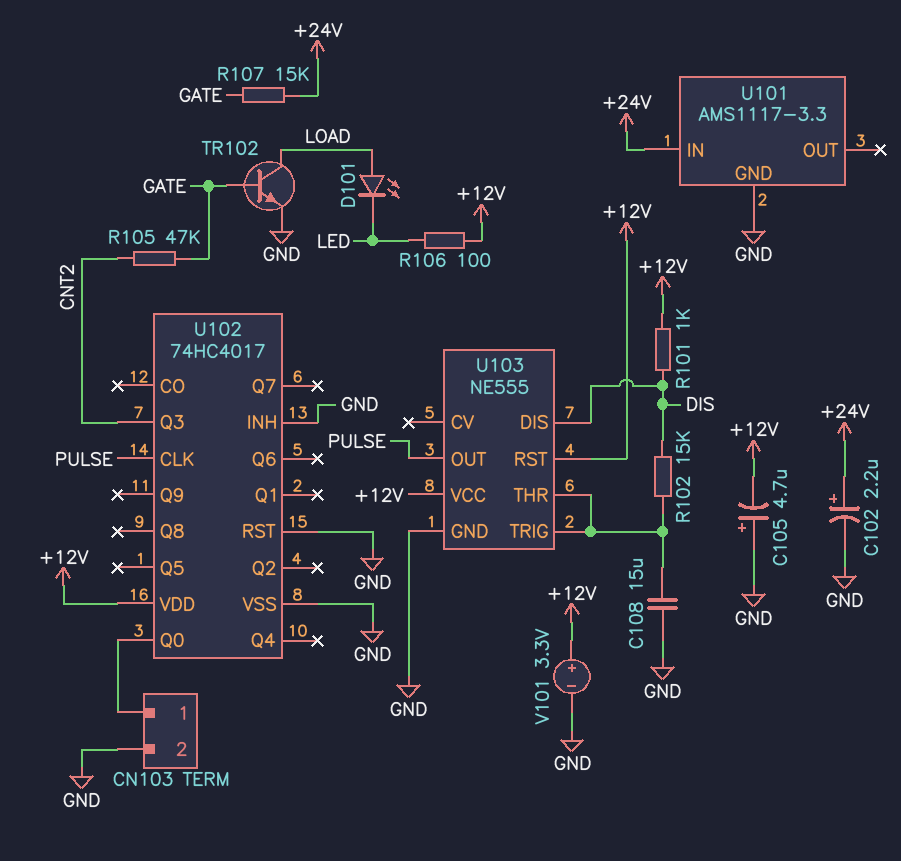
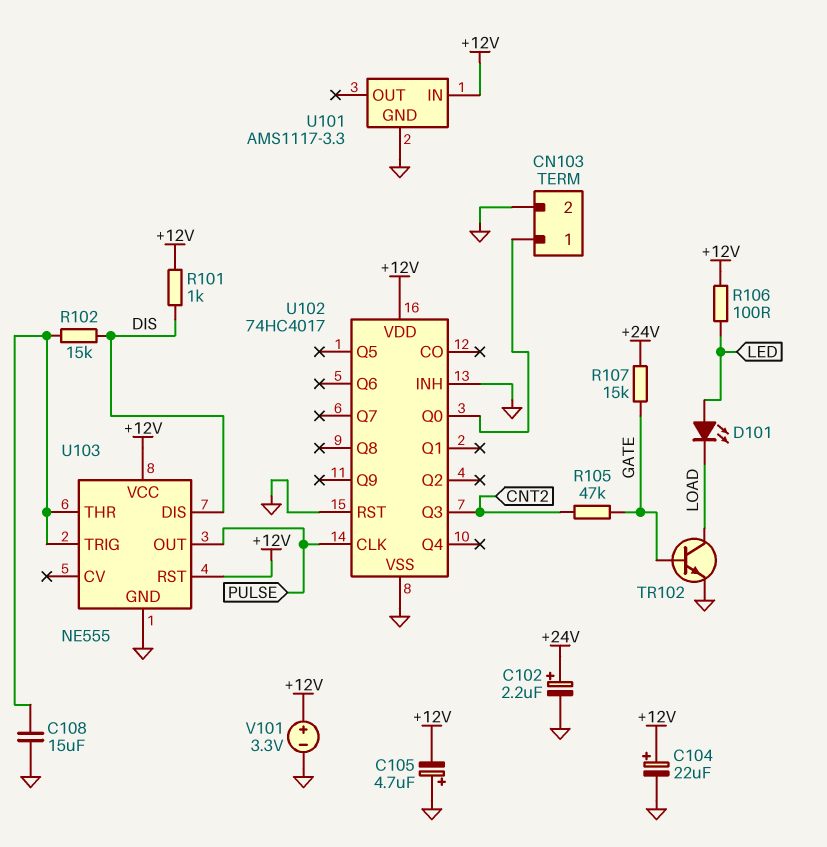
C104: none -> 22uF (plus +12V, minus GND)
D101: LED (A LOAD, K LED) -> LED (A LED, K LOAD)
U101 pin IN: +24V -> +12V

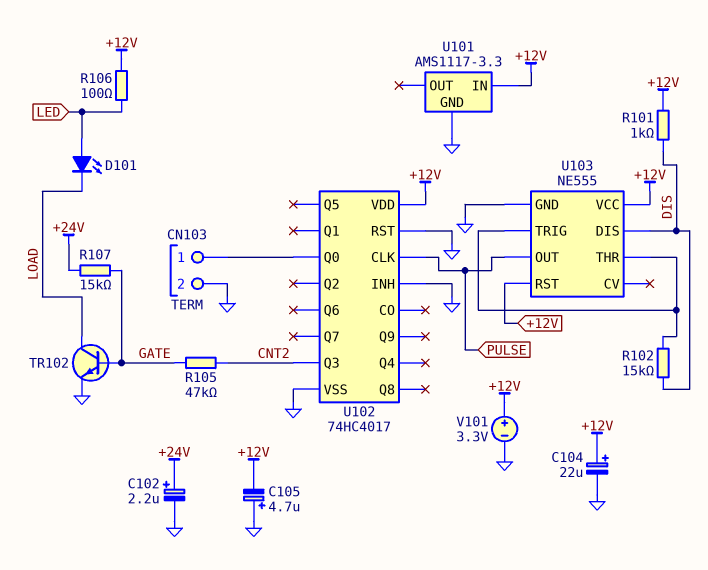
C108: 15uF (GND, U103/THR) -> none

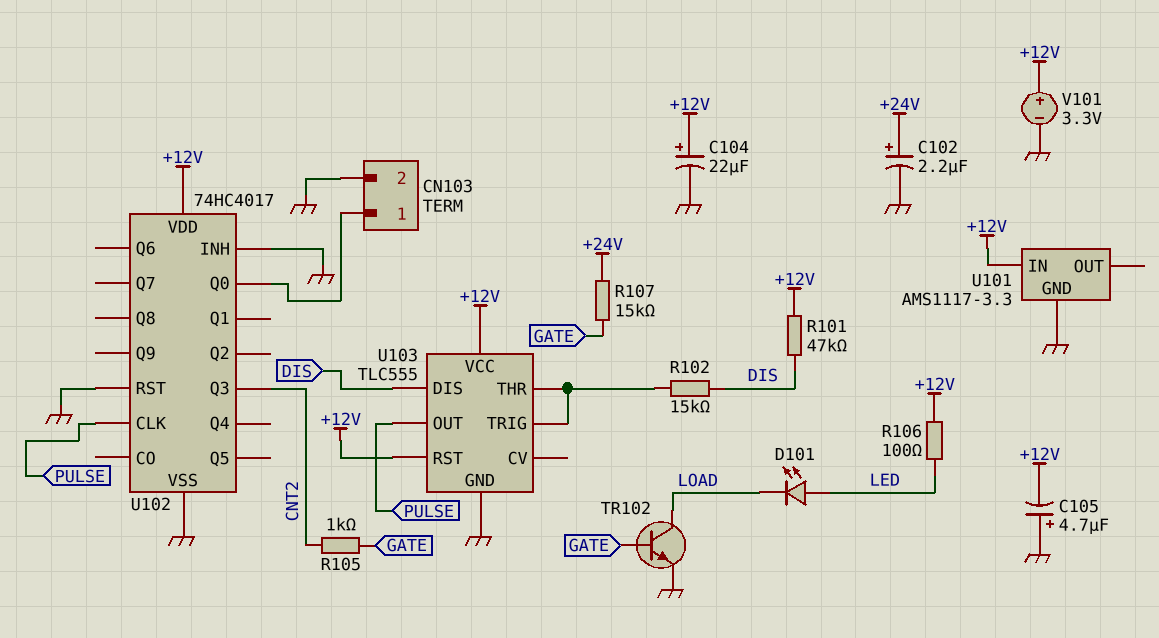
R101: 1k (+12V, DIS) -> 47k (+12V, DIS)
R105: 47k (CNT2, GATE) -> 1k (CNT2, GATE)
U103: NE555 -> TLC555

